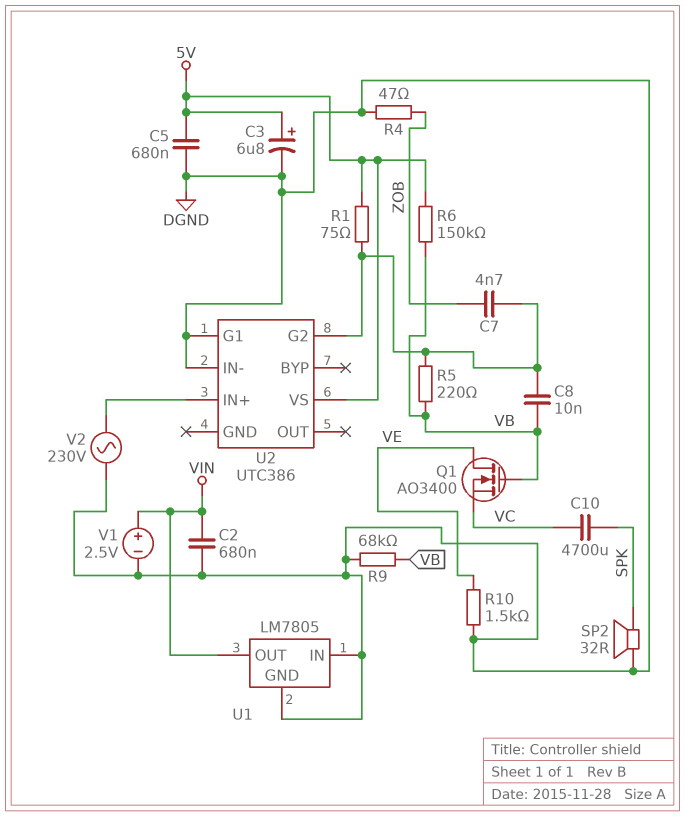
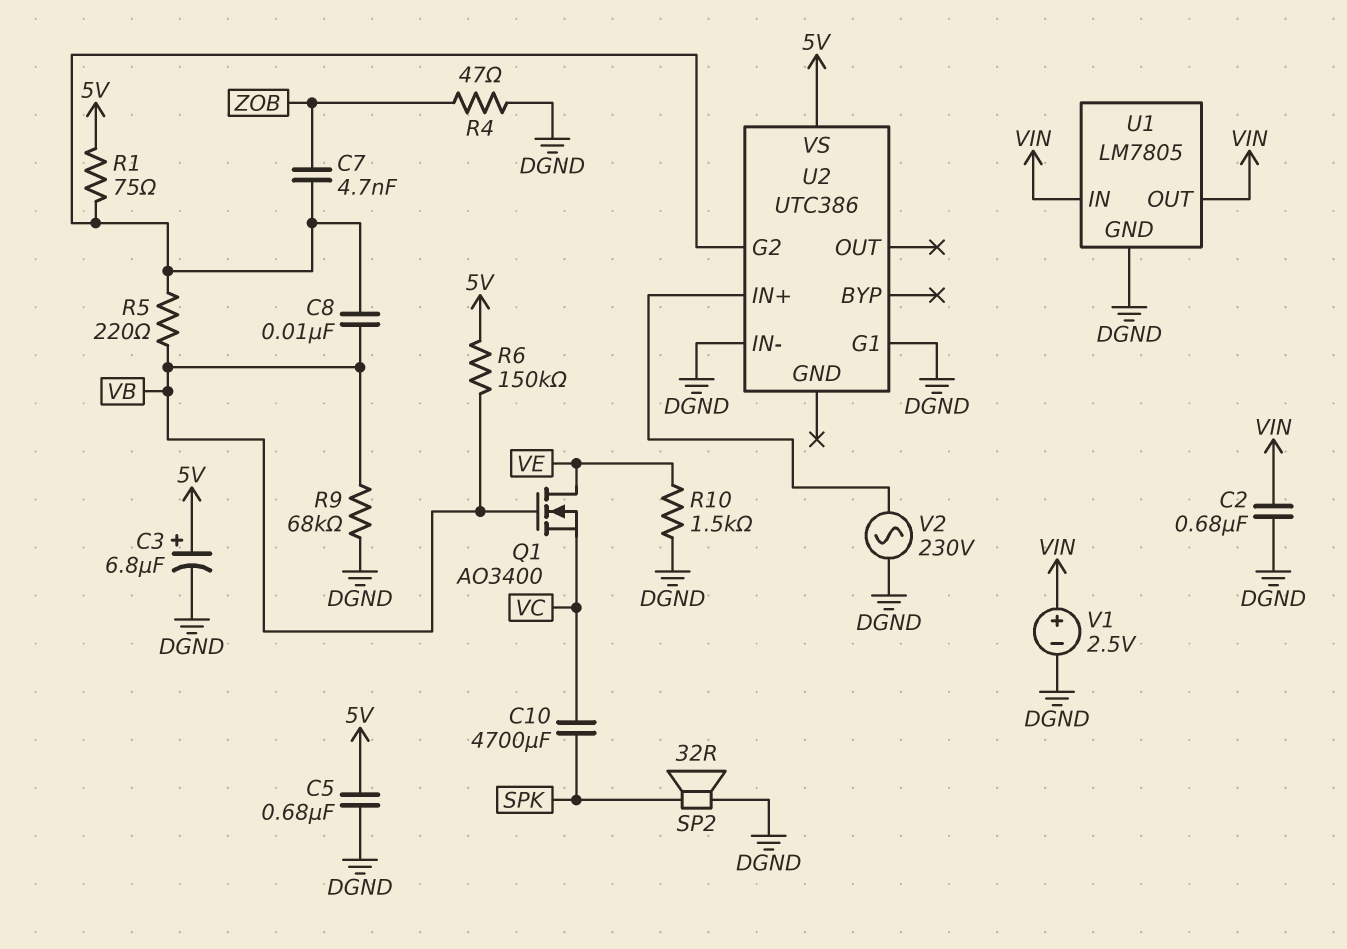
U1 pin IN: DGND -> VIN

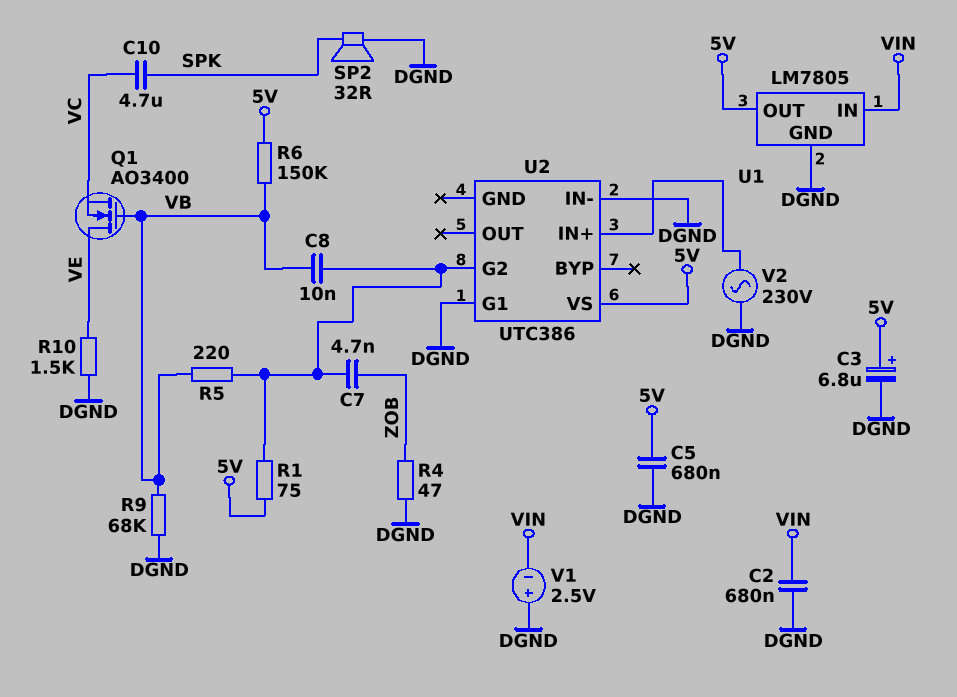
C10: 4700uF (SPK, VC) -> 4.7uF (SPK, VC)
U1 pin OUT: VIN -> 5V
V1: 2.5V (plus VIN, minus DGND) -> 2.5V (plus DGND, minus VIN)

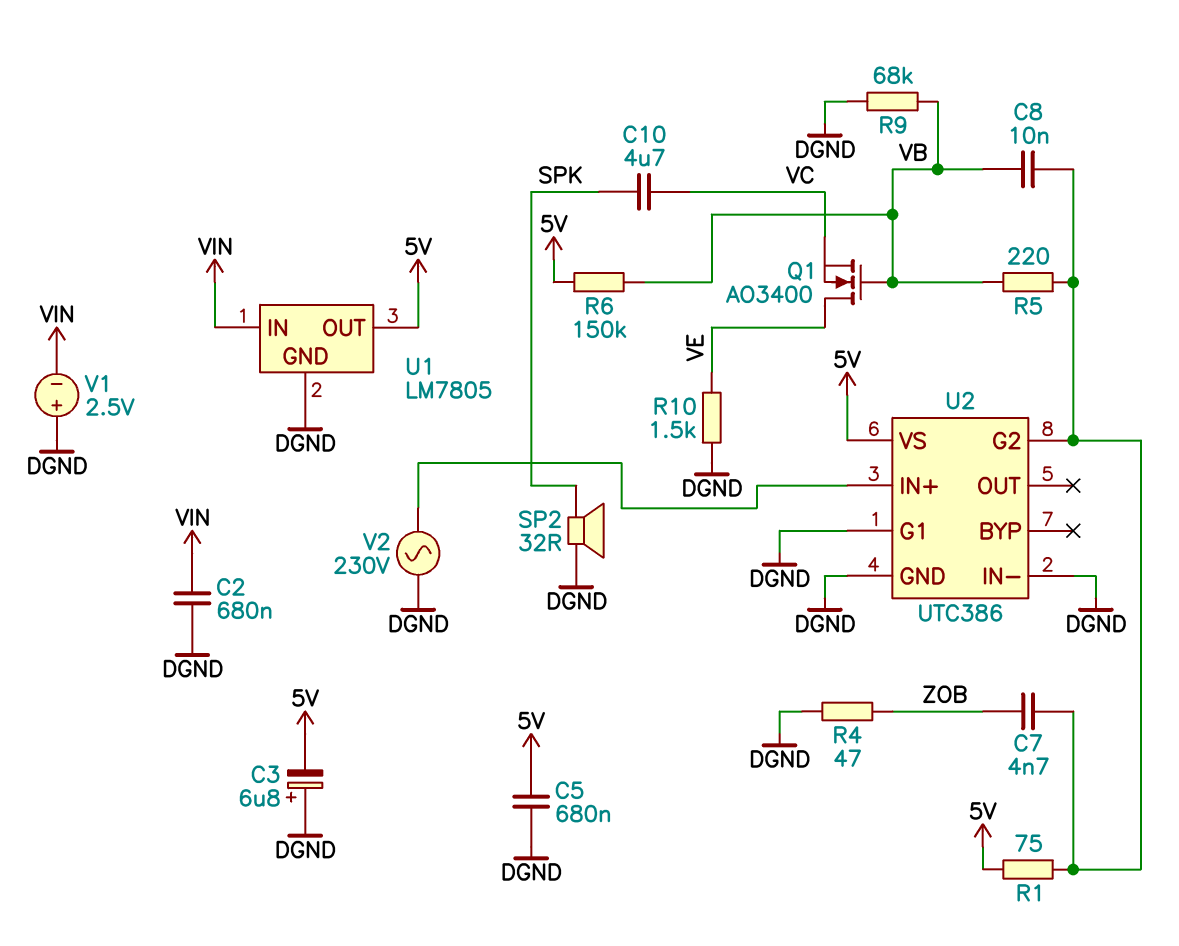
C3: 6.8uF (plus 5V, minus DGND) -> 6.8uF (plus DGND, minus 5V)
U2 pin GND: none -> DGND

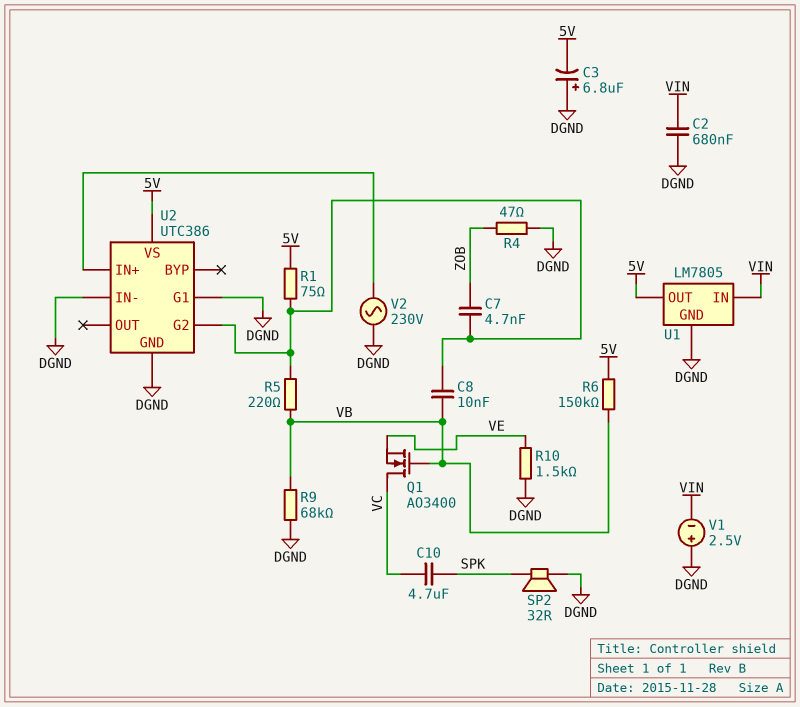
C5: 680nF (5V, DGND) -> none
Q1: NMOS AO3400 (G VB, D VE, S VC) -> NMOS AO3400 (G VB, D VC, S VE)

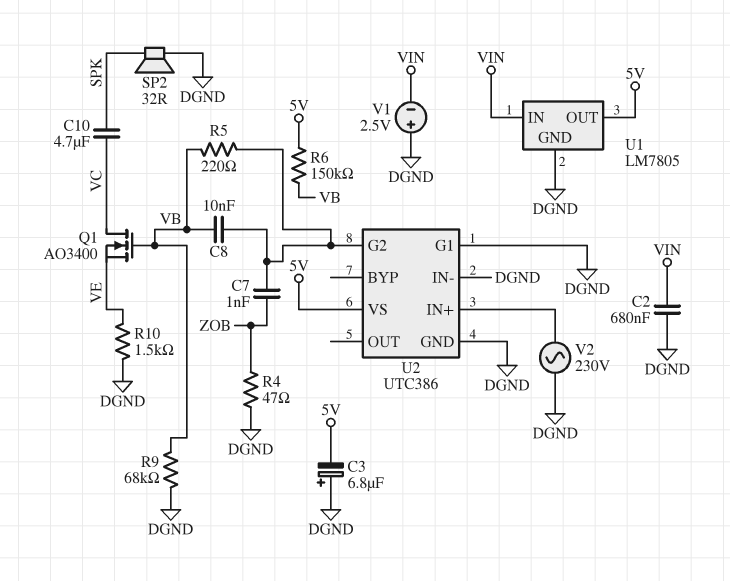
C7: 4.7nF (U2/G2, ZOB) -> 1nF (U2/G2, ZOB)
R1: 75 (5V, U2/G2) -> none

